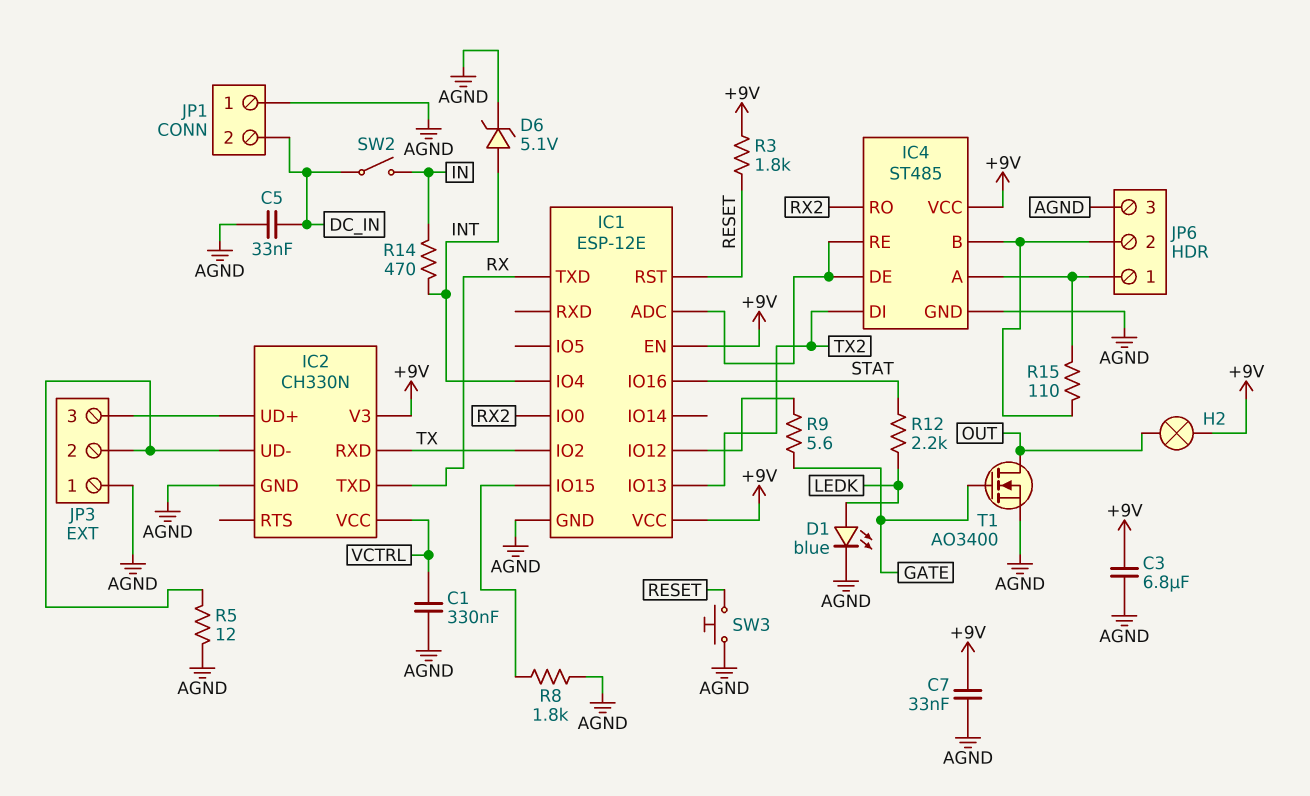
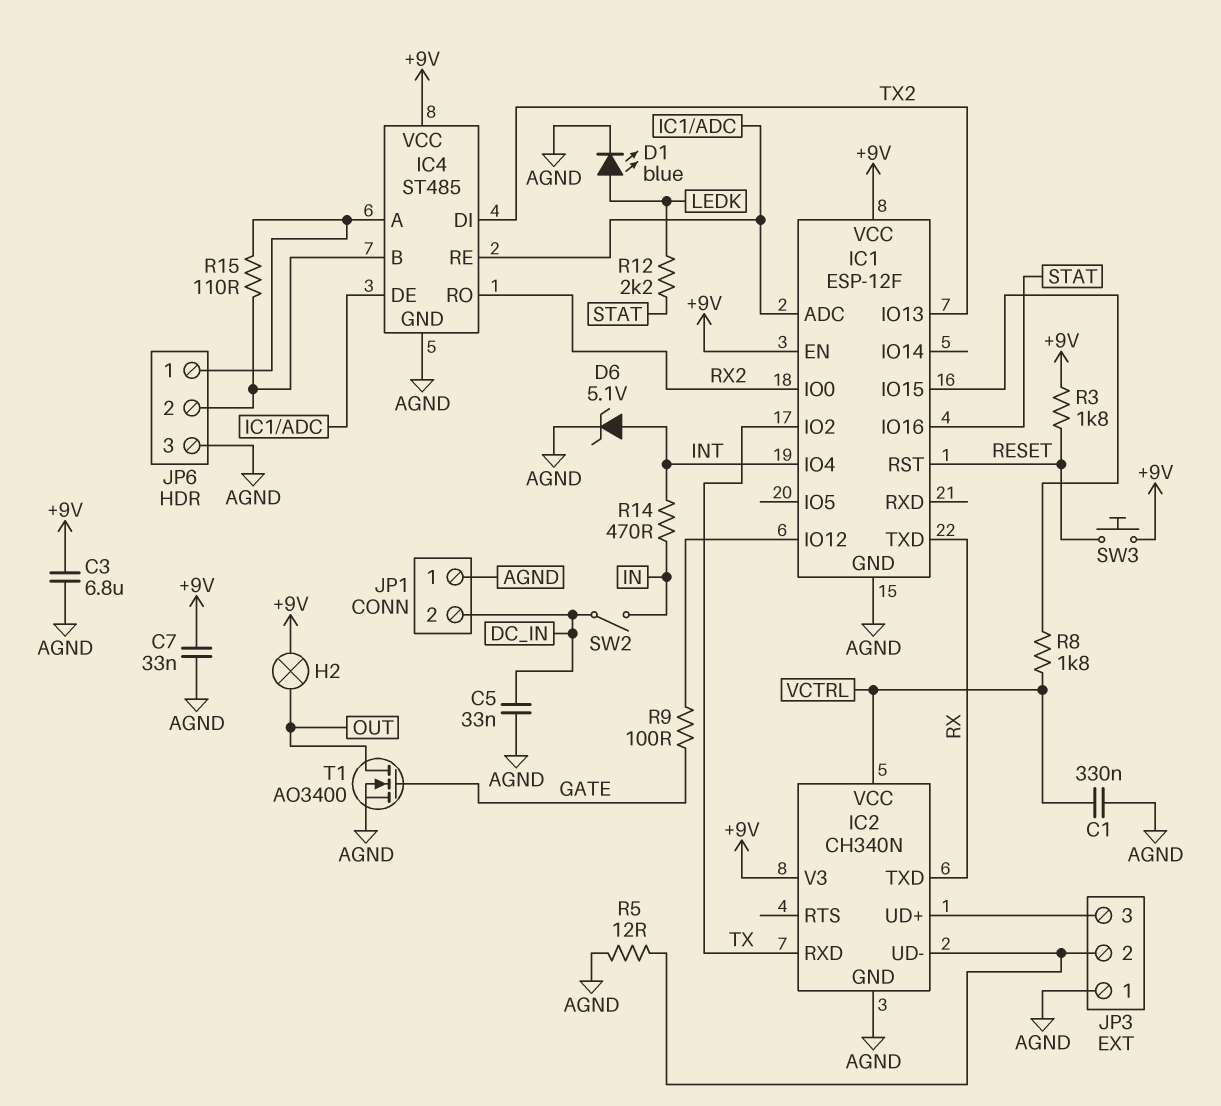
IC1: ESP-12E -> ESP-12F
IC2: CH330N -> CH340N
R8: 1.8k (AGND, IC1/IO15) -> 1.8k (IC1/IO15, VCTRL)
R9: 5.6 (GATE, IC1/IO12) -> 100 (GATE, IC1/IO12)
SW3: button (AGND, RESET) -> button (+9V, RESET)

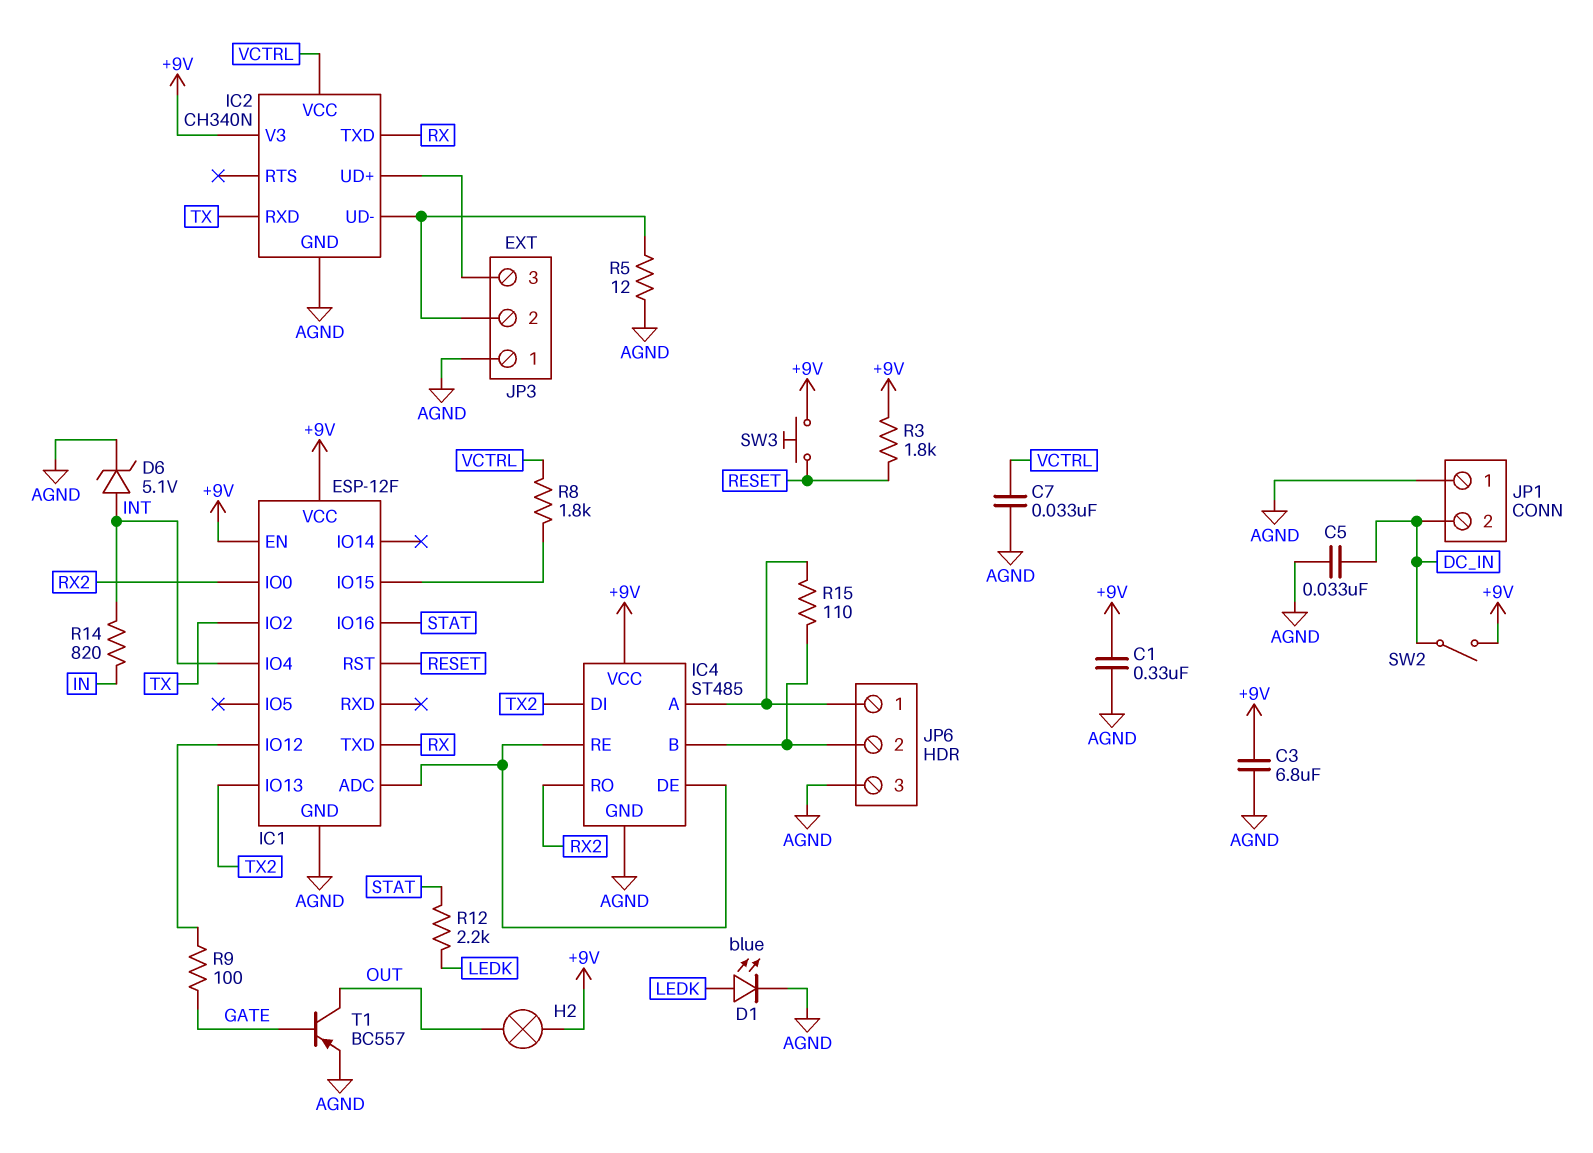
C1: 330nF (AGND, VCTRL) -> 330nF (+9V, AGND)
C7: 33nF (+9V, AGND) -> 33nF (AGND, VCTRL)
R14: 470 (IN, INT) -> 820 (IN, INT)
SW2: switch (DC_IN, IN) -> switch (+9V, DC_IN)
T1: NMOS AO3400 (G GATE, D OUT, S AGND) -> PNP BC557 (B GATE, C OUT, E AGND)

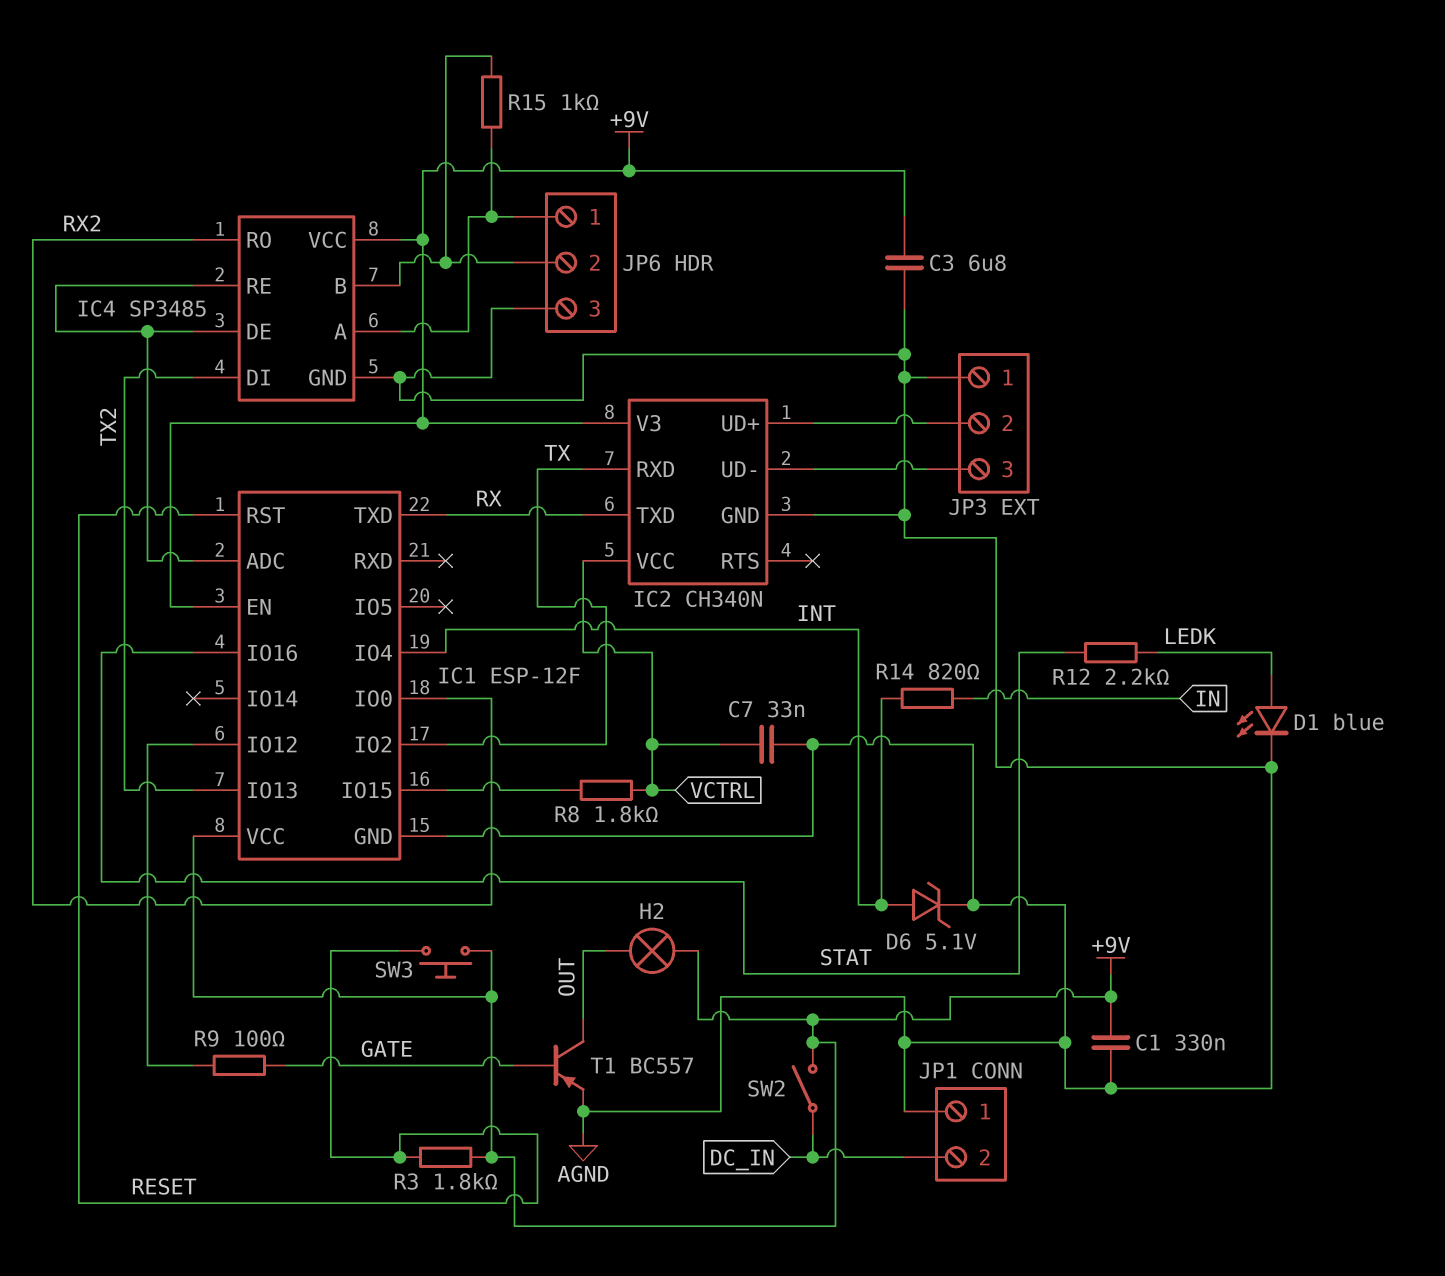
C5: 33nF (AGND, DC_IN) -> none
IC4: ST485 -> SP3485
JP3 pin 2: IC2/UD- -> IC2/UD+
JP3 pin 3: IC2/UD+ -> IC2/UD-
R5: 12 (AGND, IC2/UD-) -> none
R15: 110 (IC4/A, IC4/B) -> 1k (IC4/A, IC4/B)

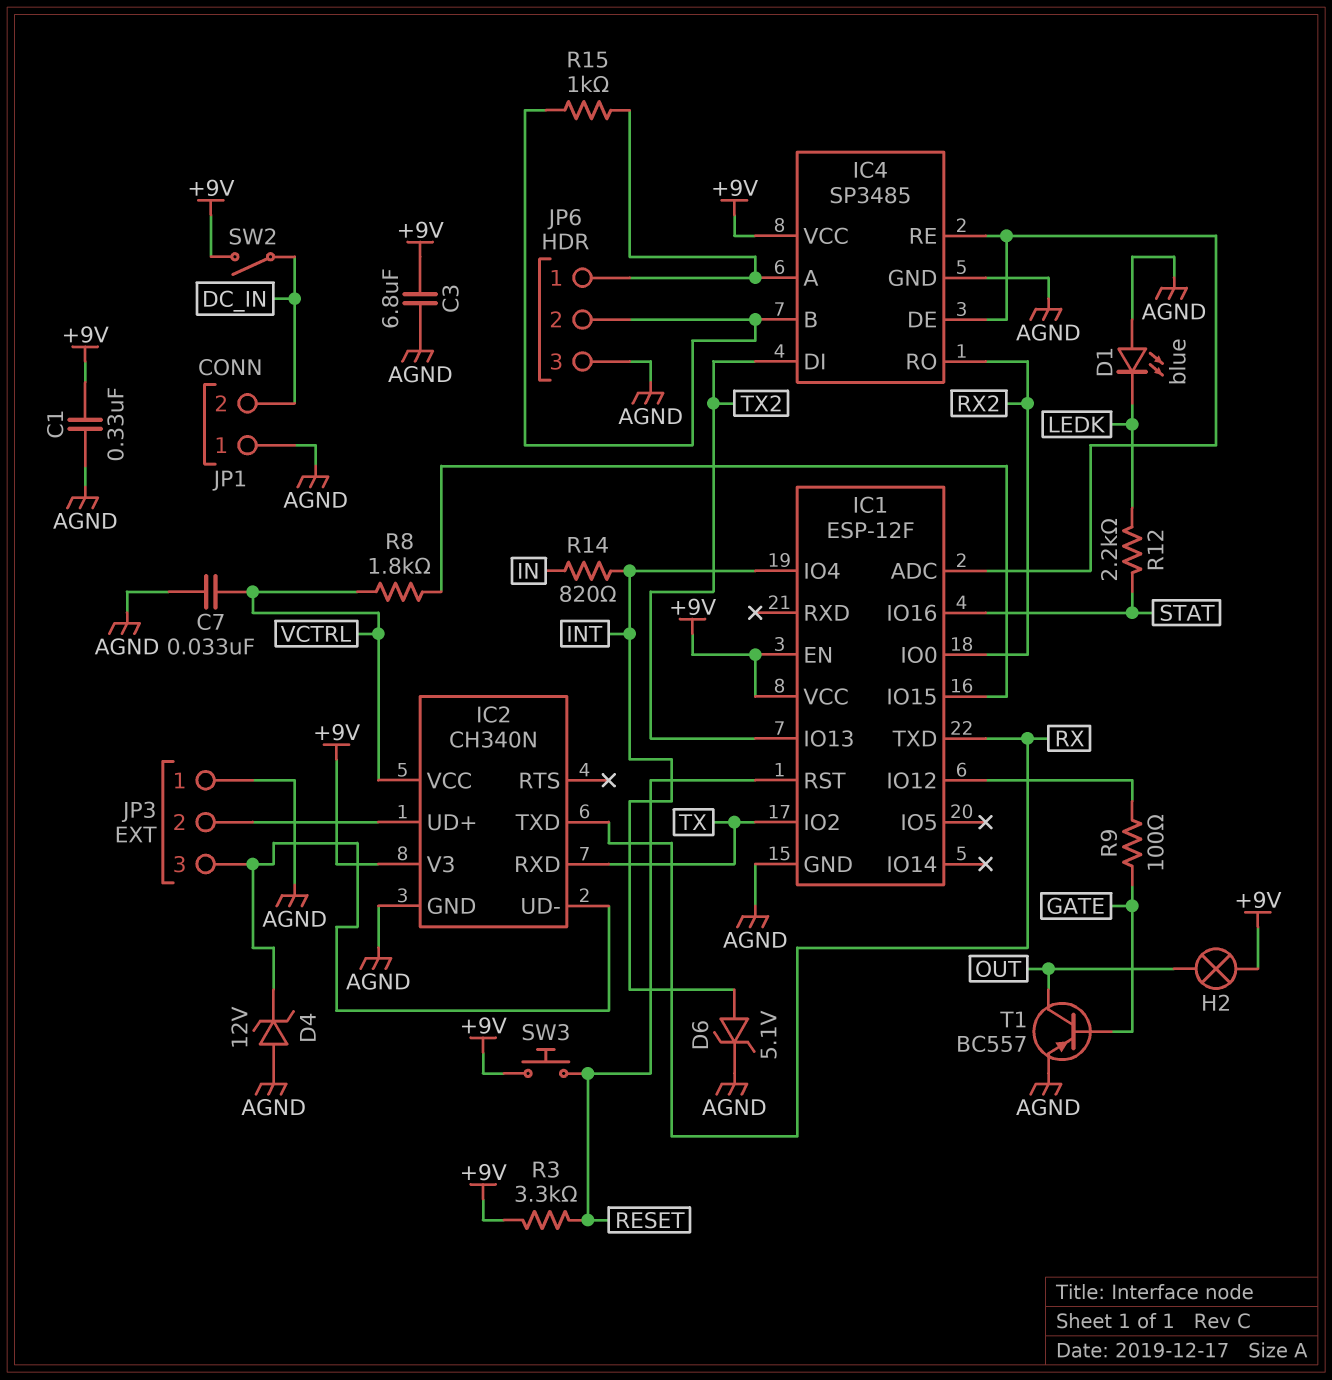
D1: LED blue (A LEDK, K AGND) -> LED blue (A AGND, K LEDK)
D4: none -> zener 12V (A AGND, K IC2/UD-)
R3: 1.8k (+9V, RESET) -> 3.3k (+9V, RESET)

